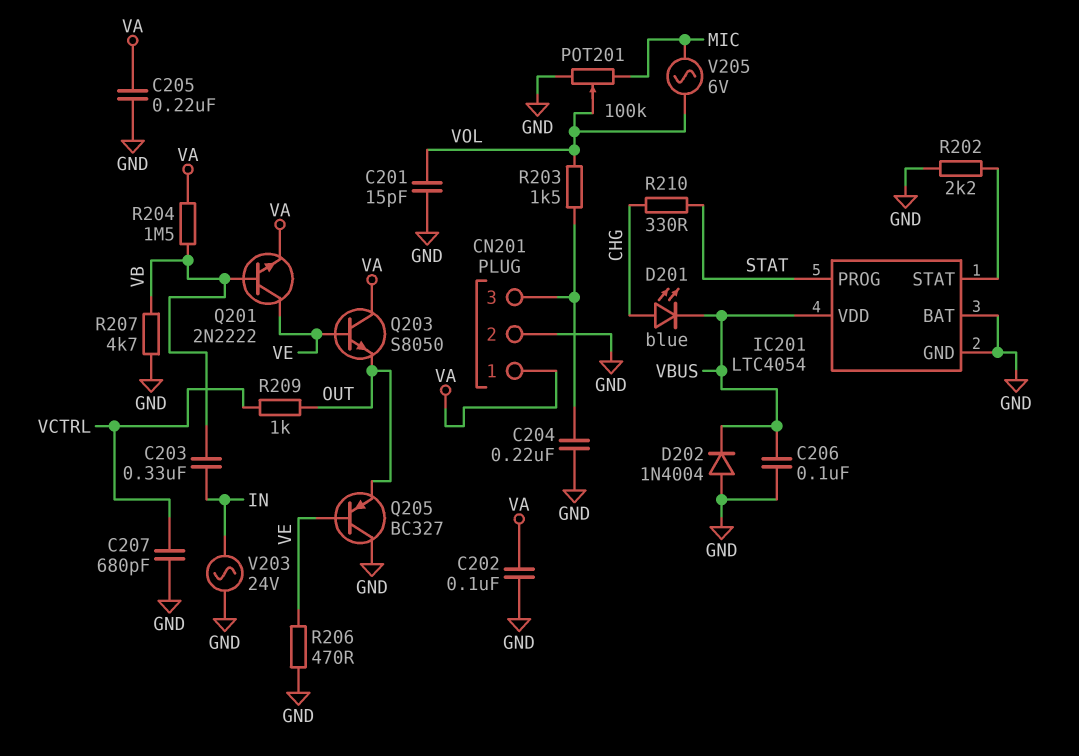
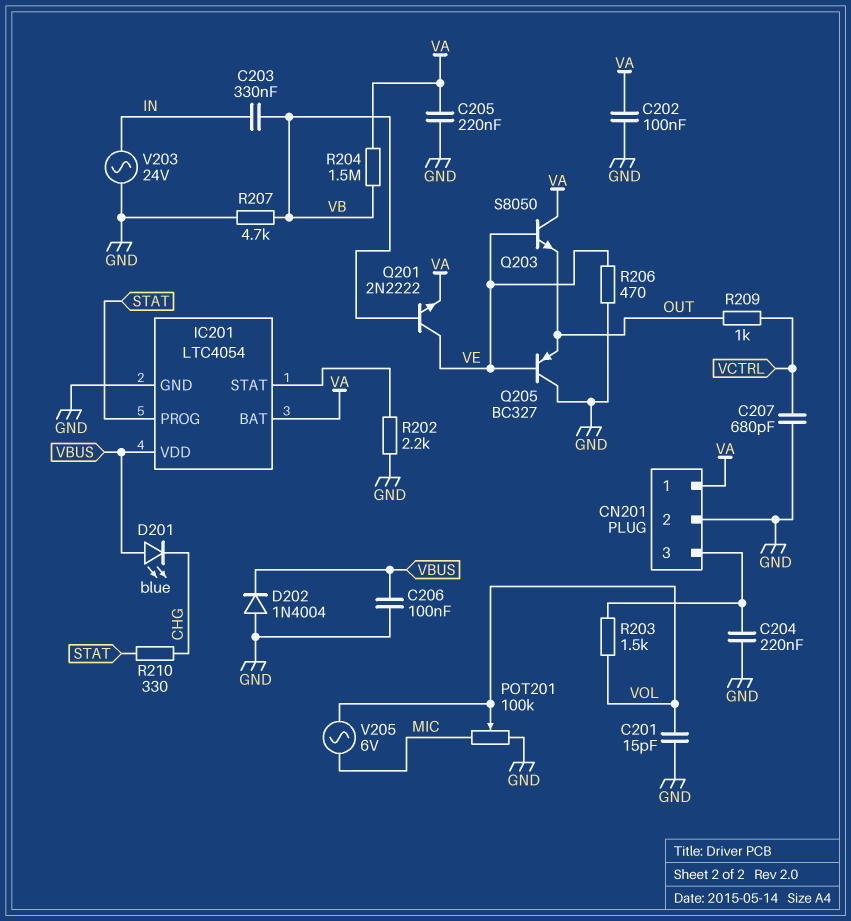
D201: LED blue (A CHG, K VBUS) -> LED blue (A VBUS, K CHG)
IC201 pin BAT: GND -> VA

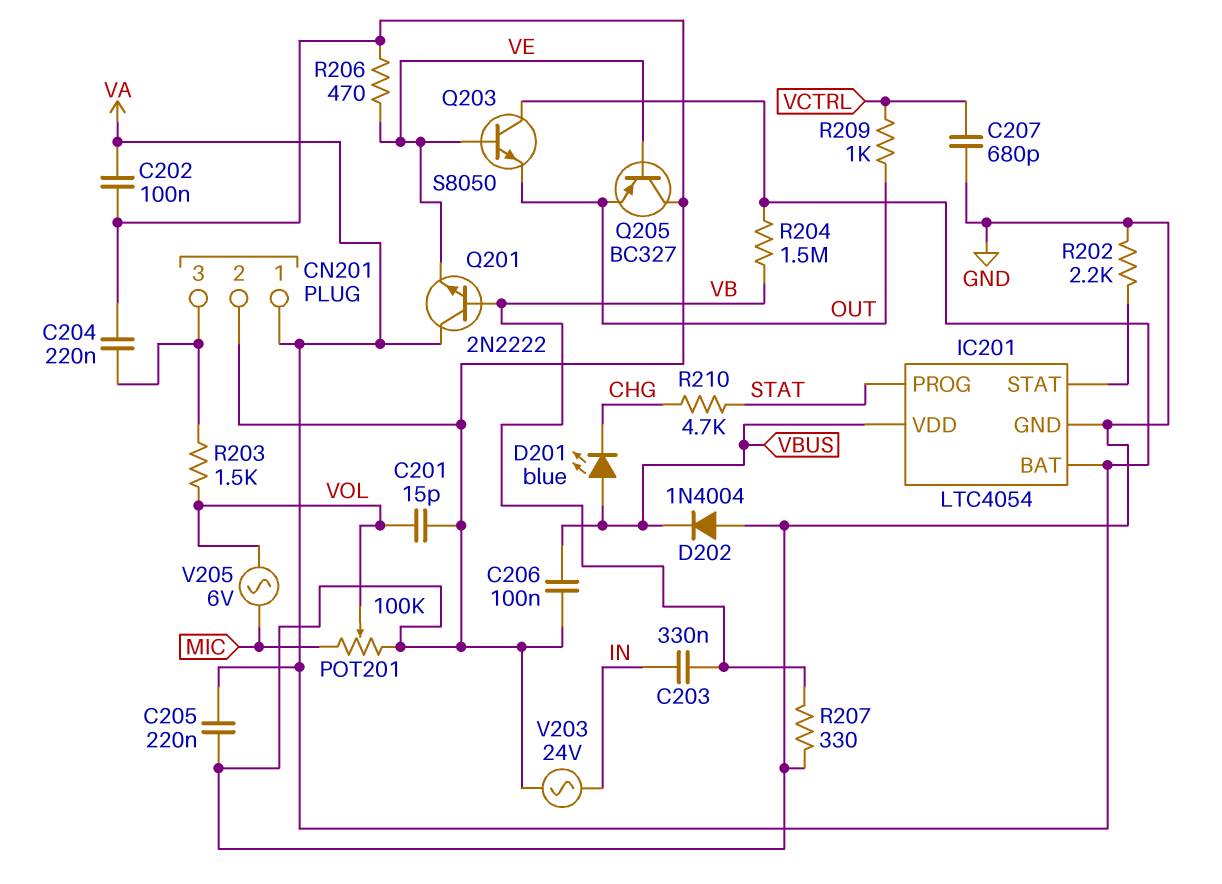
Q201: NPN 2N2222 (B VB, C VE, E VA) -> NPN 2N2222 (B VB, C VA, E VE)
R207: 4.7k (GND, VB) -> 330 (GND, VB)
R210: 330 (CHG, STAT) -> 4.7k (CHG, STAT)

